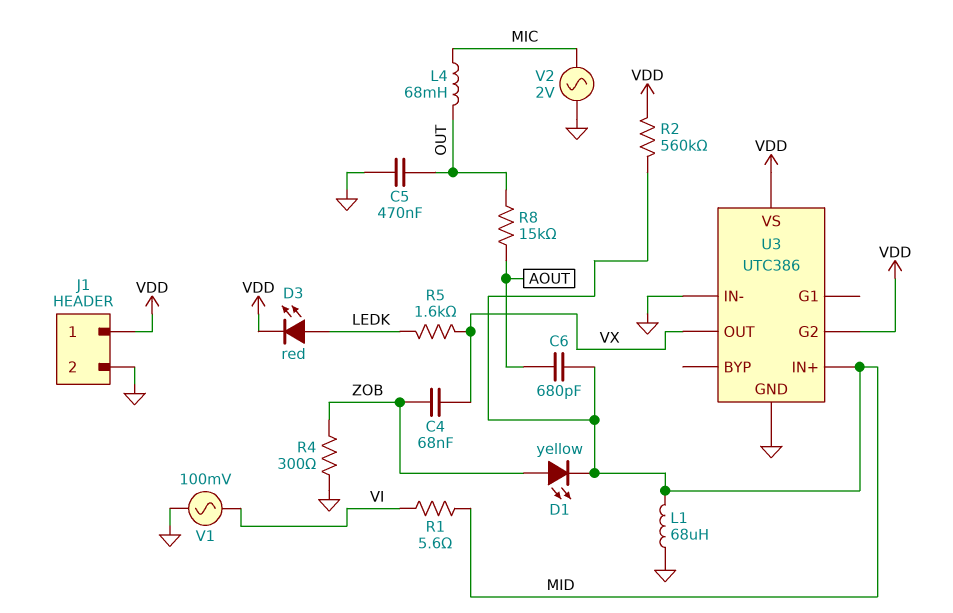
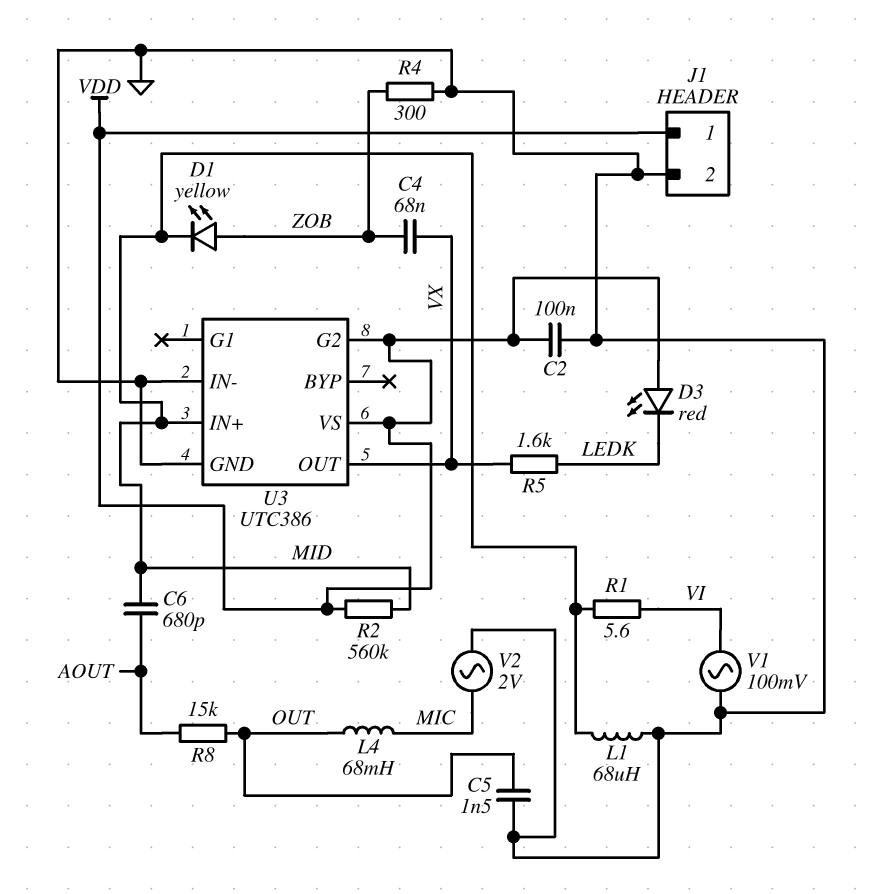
C2: none -> 100nF (GND, VDD)
C5: 470nF (GND, OUT) -> 1.5nF (GND, OUT)
D3: LED red (A LEDK, K VDD) -> LED red (A VDD, K LEDK)

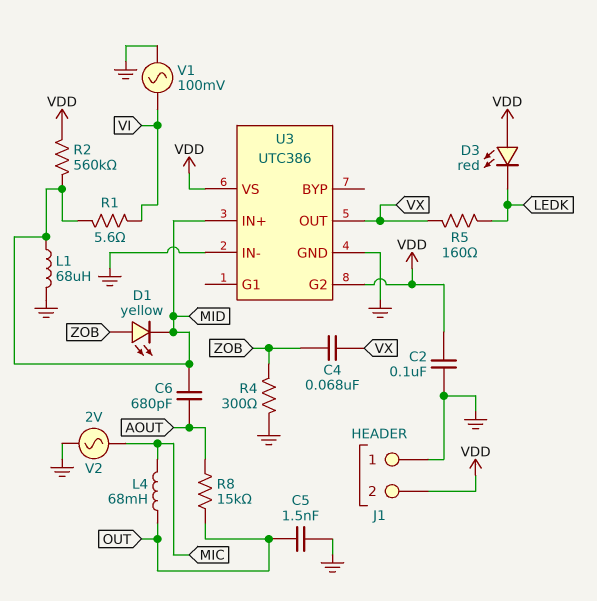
J1 pin 1: VDD -> GND
J1 pin 2: GND -> VDD
R5: 1.6k (LEDK, VX) -> 160 (LEDK, VX)

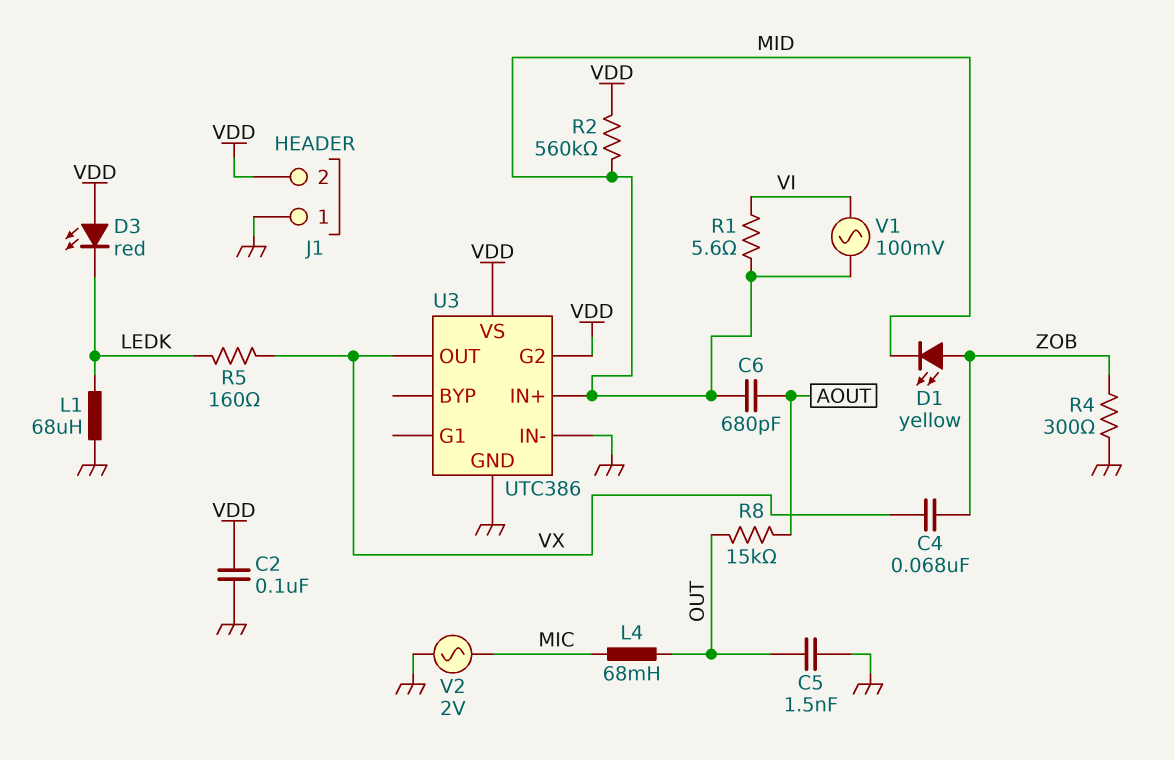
L1: 68uH (GND, MID) -> 68uH (GND, LEDK)
V1: AC 100mV (GND, VI) -> AC 100mV (MID, VI)

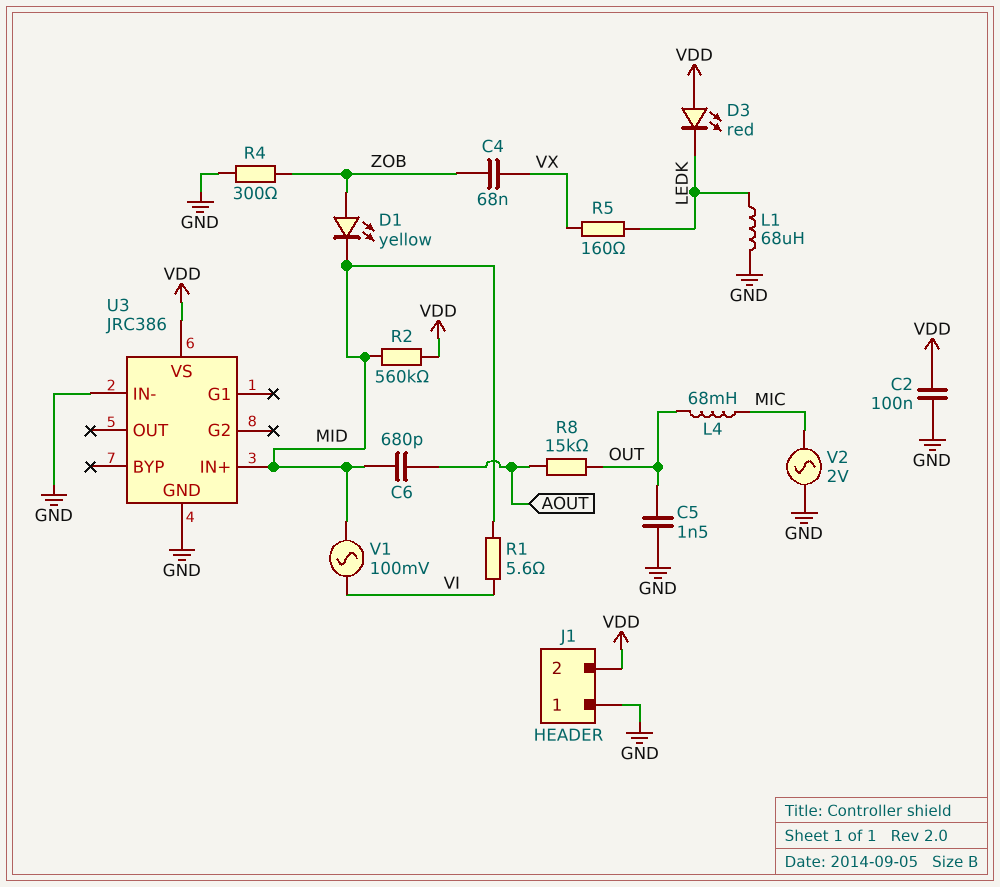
U3: UTC386 -> JRC386
U3 pin G2: VDD -> none
U3 pin OUT: VX -> none

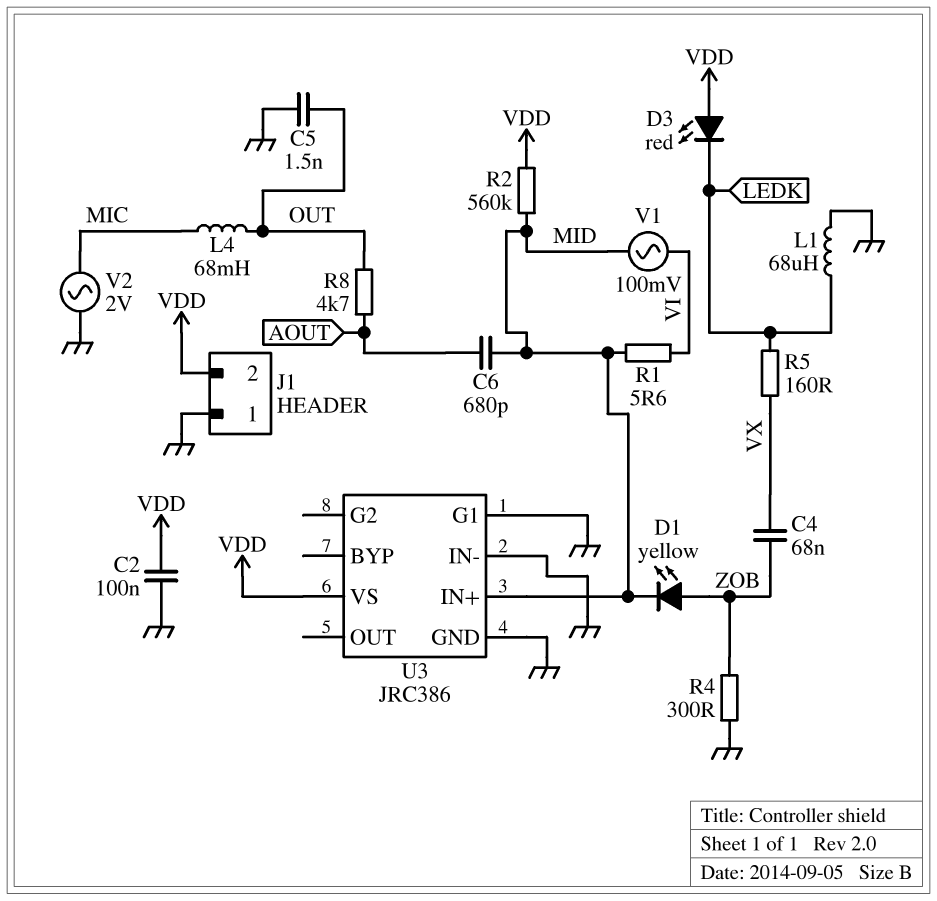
R8: 15k (AOUT, OUT) -> 4.7k (AOUT, OUT)
U3 pin G1: none -> GND

